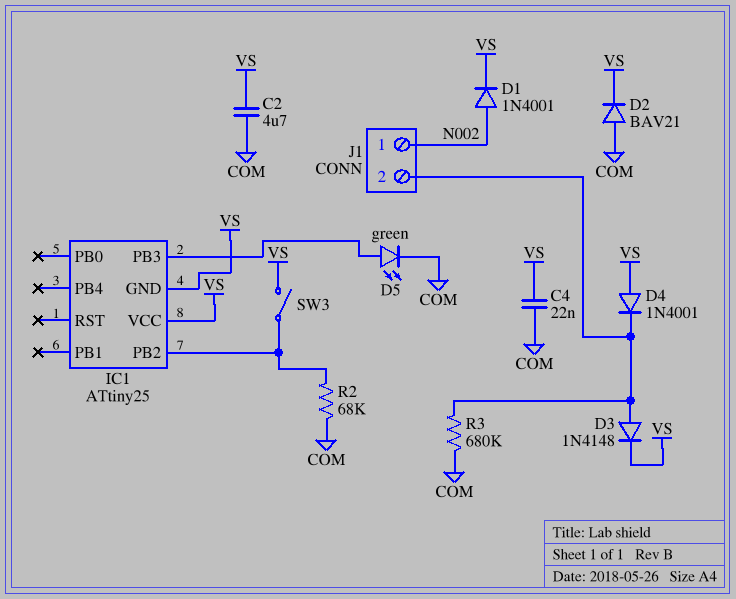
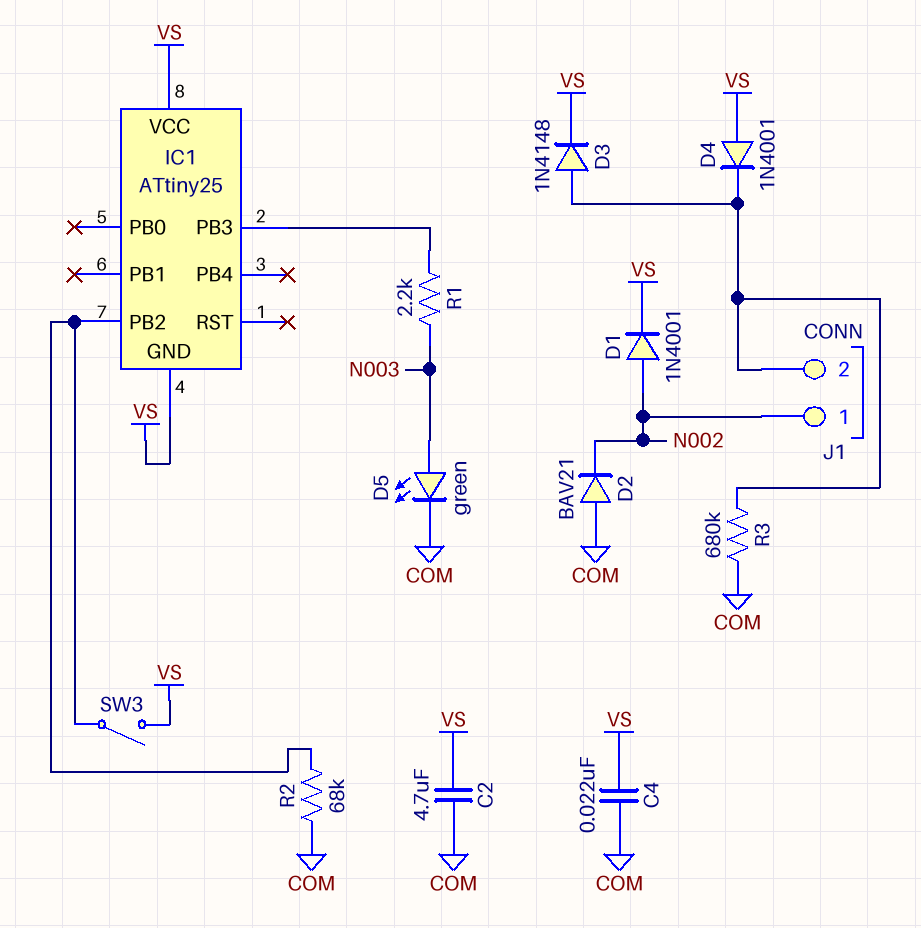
D2: diode BAV21 (A COM, K VS) -> diode BAV21 (A COM, K N002)
D5: LED green (A IC1/PB3, K COM) -> LED green (A N003, K COM)
R1: none -> 2.2k (IC1/PB3, N003)

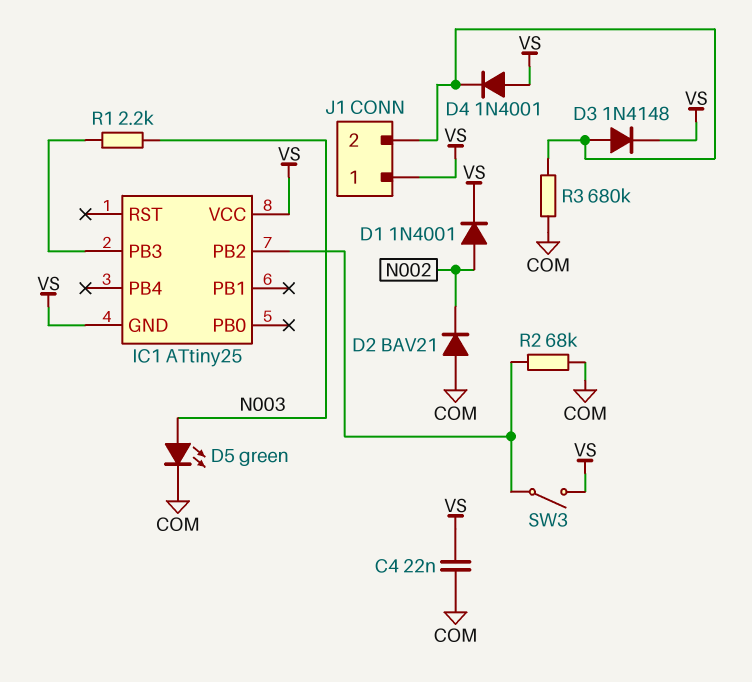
C2: 4.7uF (COM, VS) -> none
J1 pin 1: N002 -> VS

